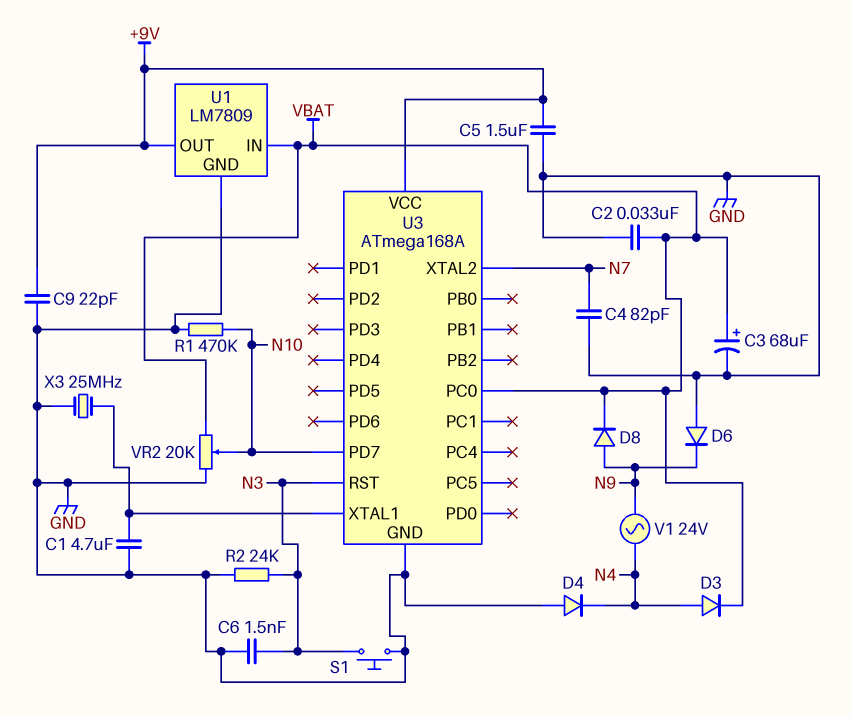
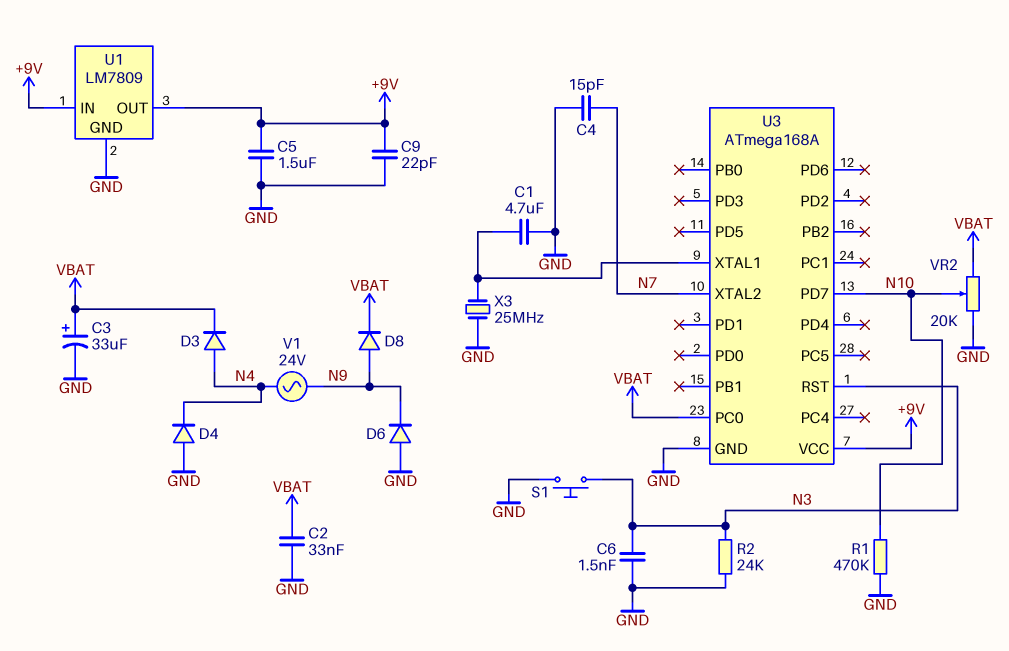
C3: 68uF (plus VBAT, minus GND) -> 33uF (plus VBAT, minus GND)
C4: 82pF (GND, N7) -> 15pF (GND, N7)
U1 pin IN: VBAT -> +9V

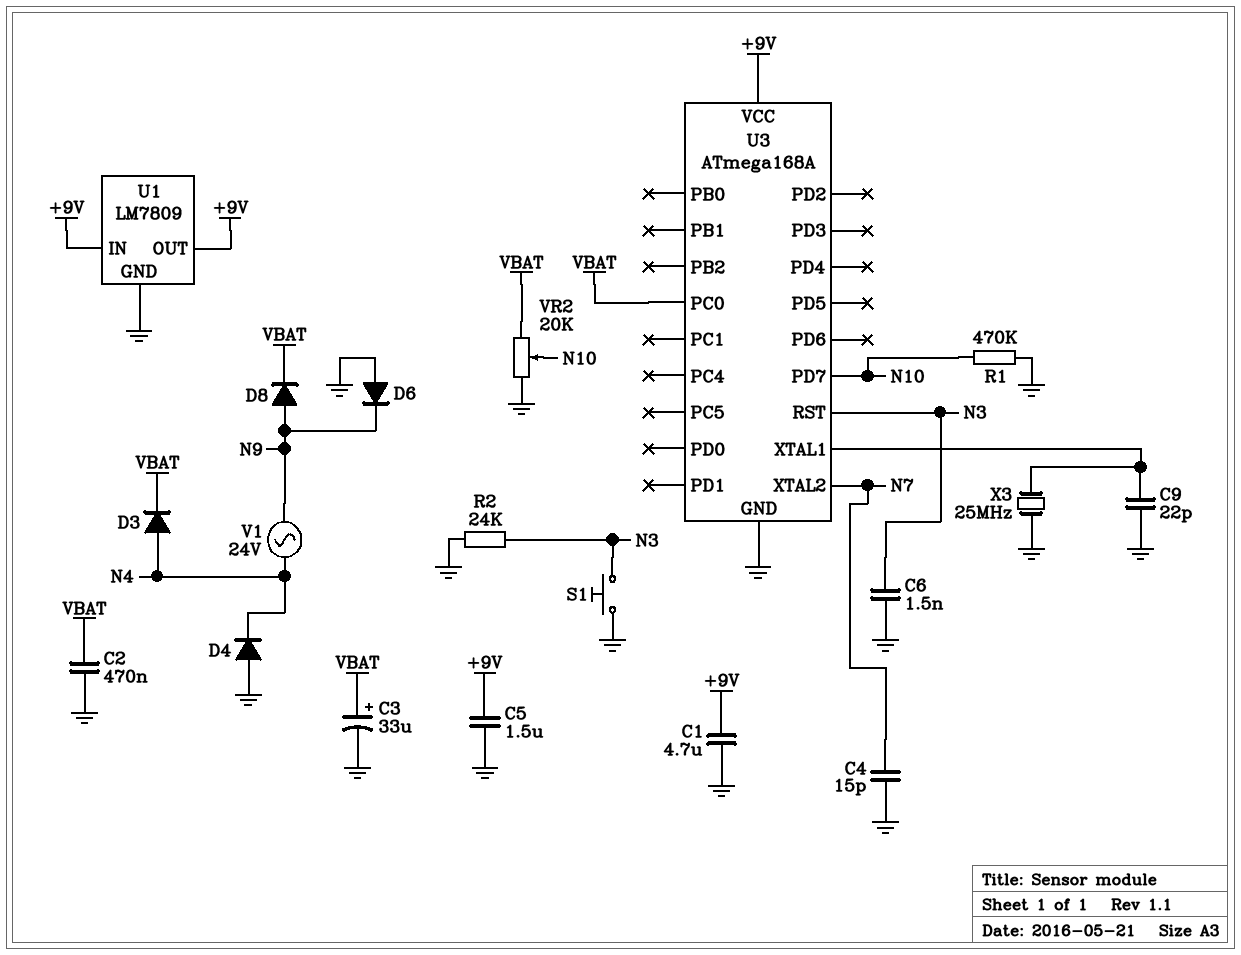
C1: 4.7uF (GND, U3/XTAL1) -> 4.7uF (+9V, GND)
C2: 33nF (GND, VBAT) -> 470nF (GND, VBAT)
C9: 22pF (+9V, GND) -> 22pF (GND, U3/XTAL1)

